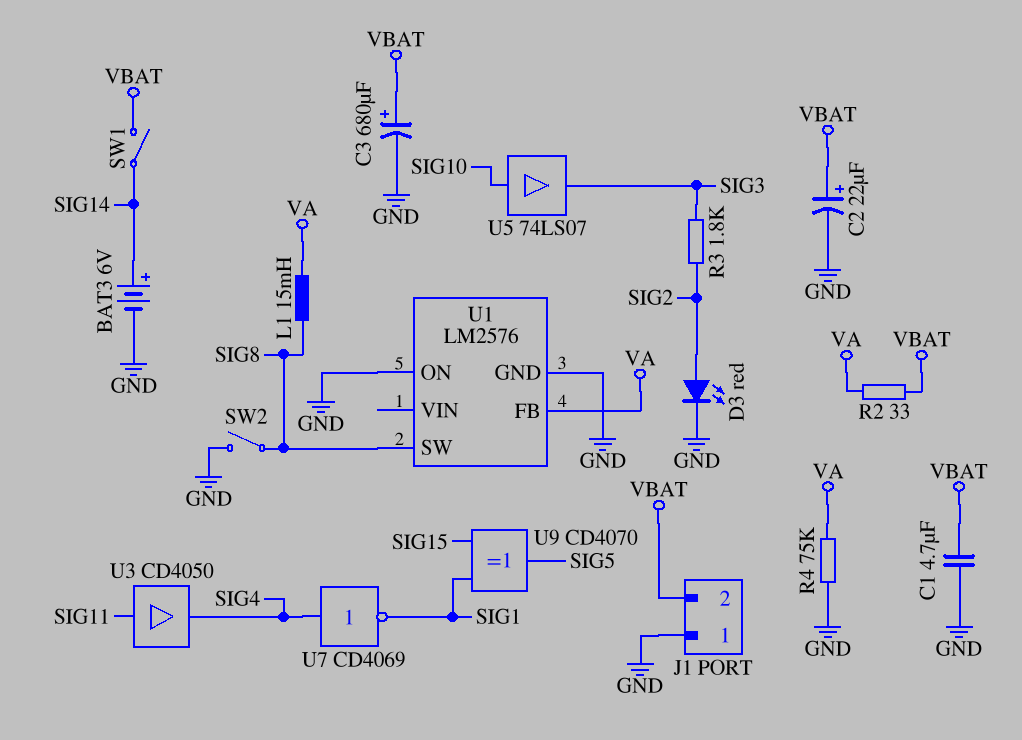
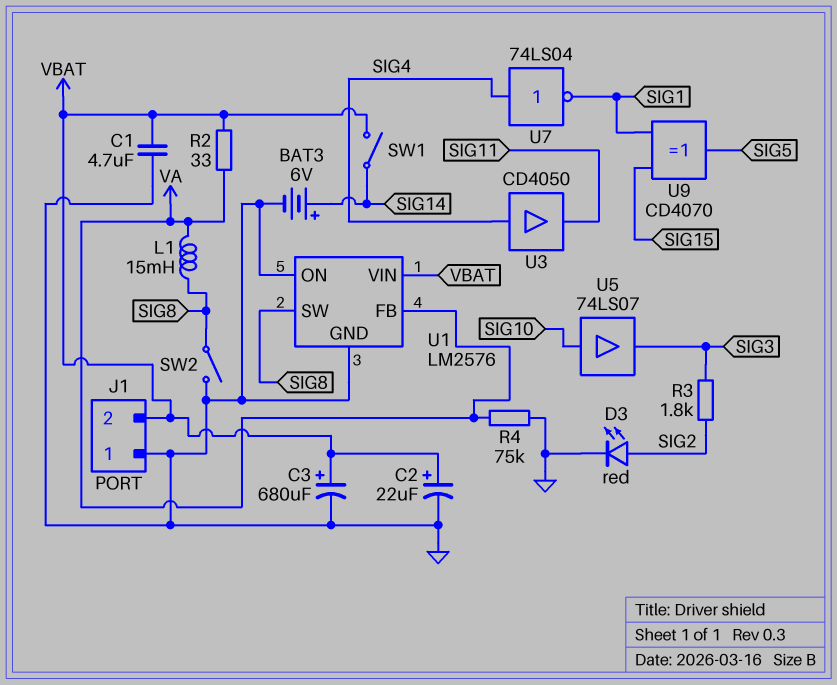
U1 pin VIN: none -> VBAT
U3: buffer CD4050 (in SIG11, out SIG4) -> buffer CD4050 (in SIG4, out SIG11)
U7: NOT CD4069 (in SIG4, out SIG1) -> NOT 74LS04 (in SIG4, out SIG1)

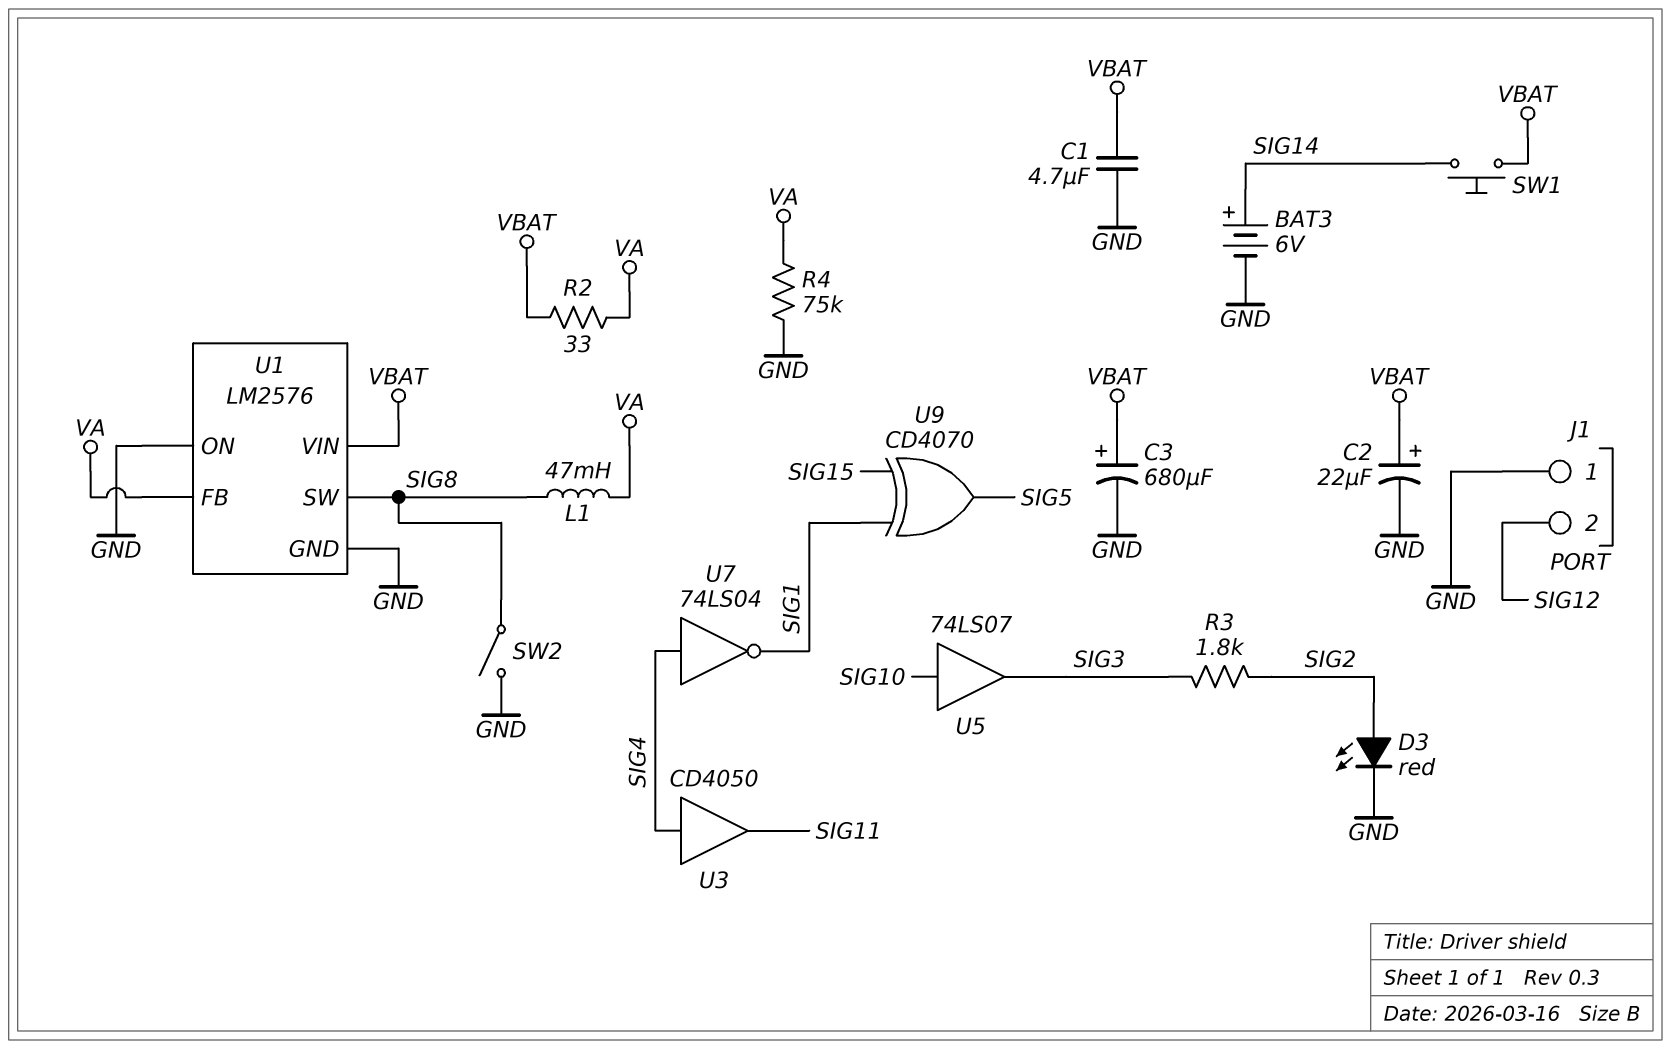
J1 pin 2: VBAT -> SIG12
L1: 15mH (SIG8, VA) -> 47mH (SIG8, VA)
SW1: switch (SIG14, VBAT) -> button (SIG14, VBAT)

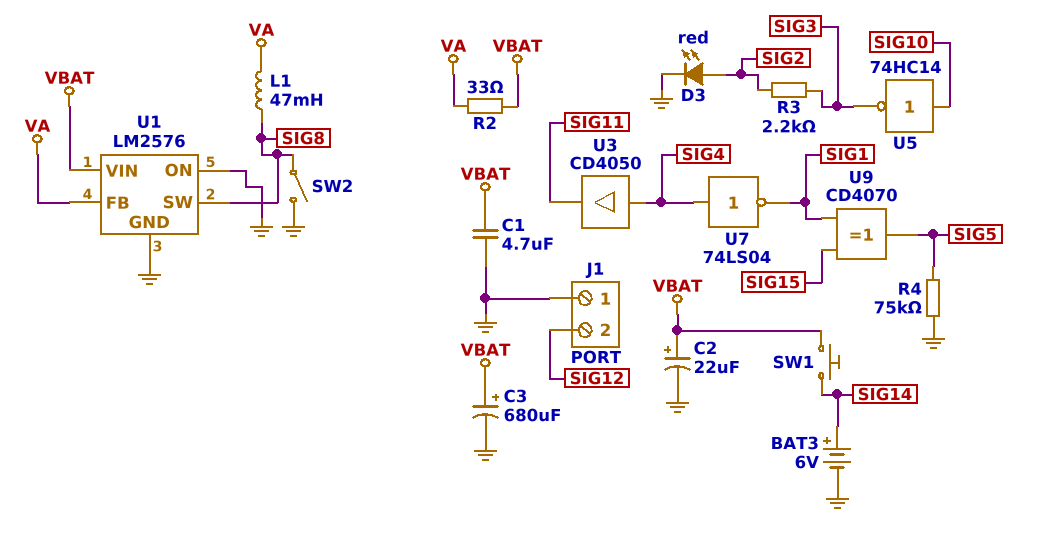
R3: 1.8k (SIG2, SIG3) -> 2.2k (SIG2, SIG3)
R4: 75k (GND, VA) -> 75k (GND, SIG5)
U5: buffer 74LS07 (in SIG10, out SIG3) -> NOT 74HC14 (in SIG10, out SIG3)

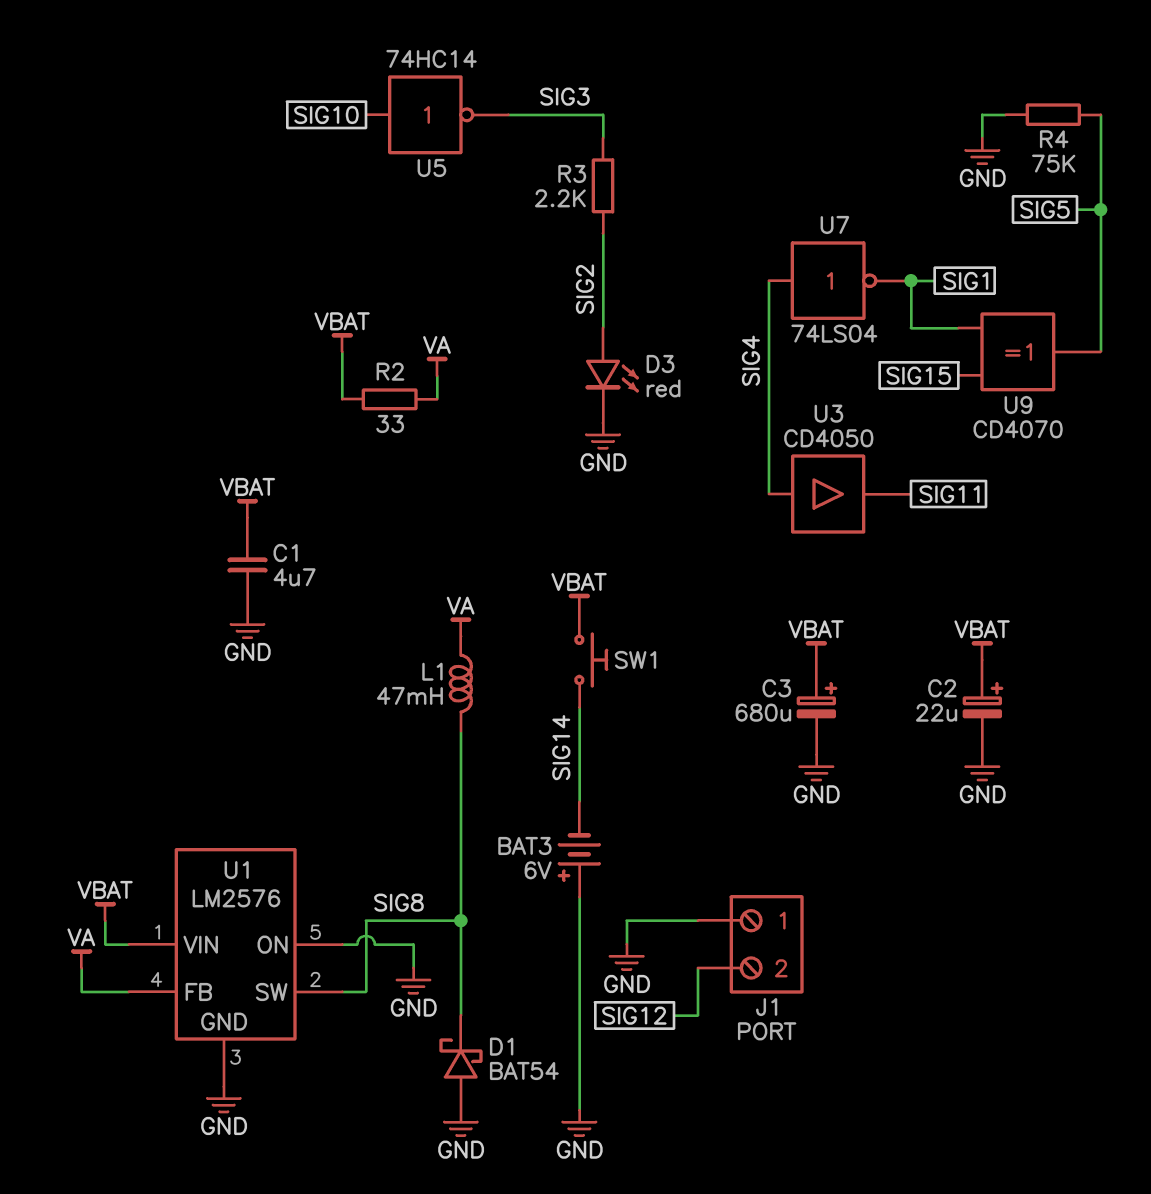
BAT3: 6V (plus SIG14, minus GND) -> 6V (plus GND, minus SIG14)
D1: none -> schottky BAT54 (A GND, K SIG8)
SW2: switch (GND, SIG8) -> none

